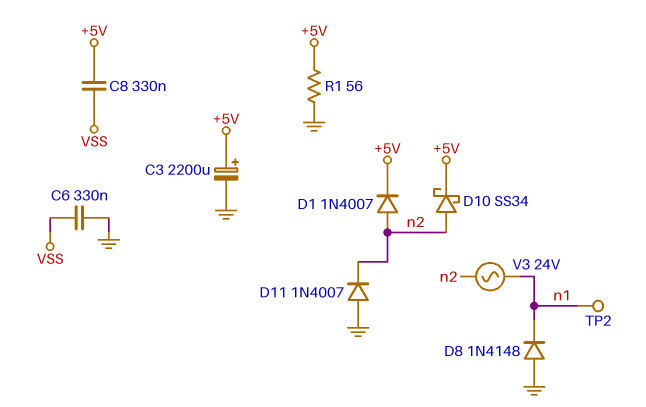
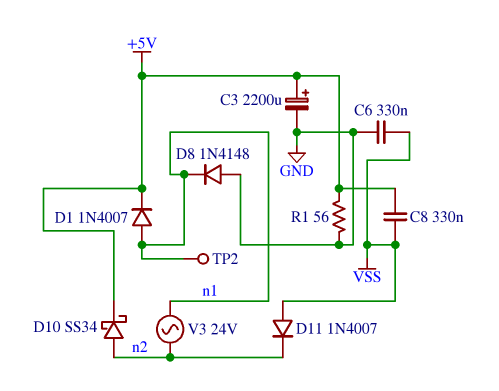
D1: diode 1N4007 (A n2, K +5V) -> diode 1N4007 (A n1, K +5V)
D11: diode 1N4007 (A GND, K n2) -> diode 1N4007 (A VSS, K n2)

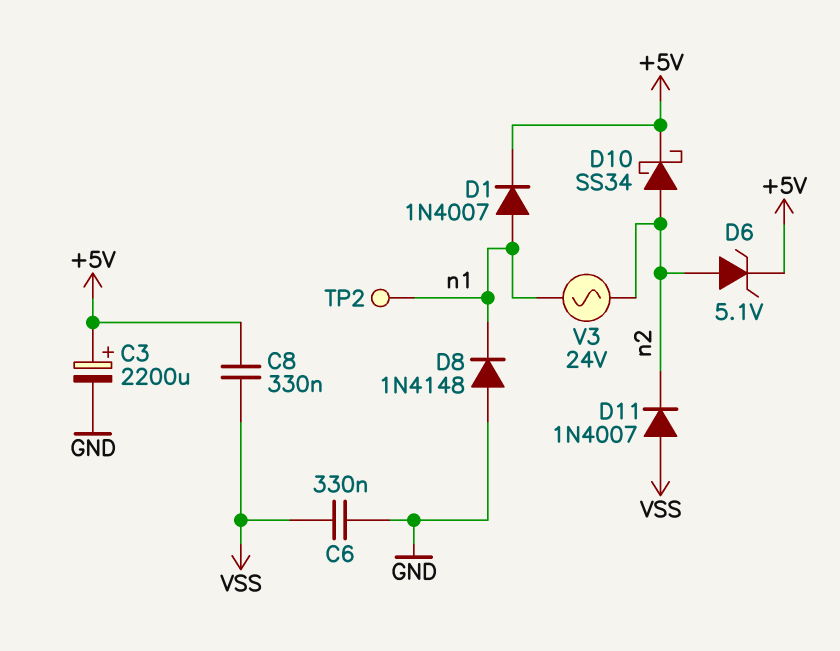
D6: none -> zener 5.1V (A n2, K +5V)
R1: 56 (+5V, GND) -> none

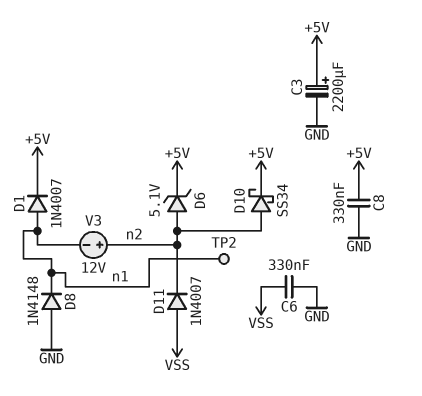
C8: 330nF (+5V, VSS) -> 330nF (+5V, GND)
V3: AC 24V (n1, n2) -> 12V (plus n2, minus n1)

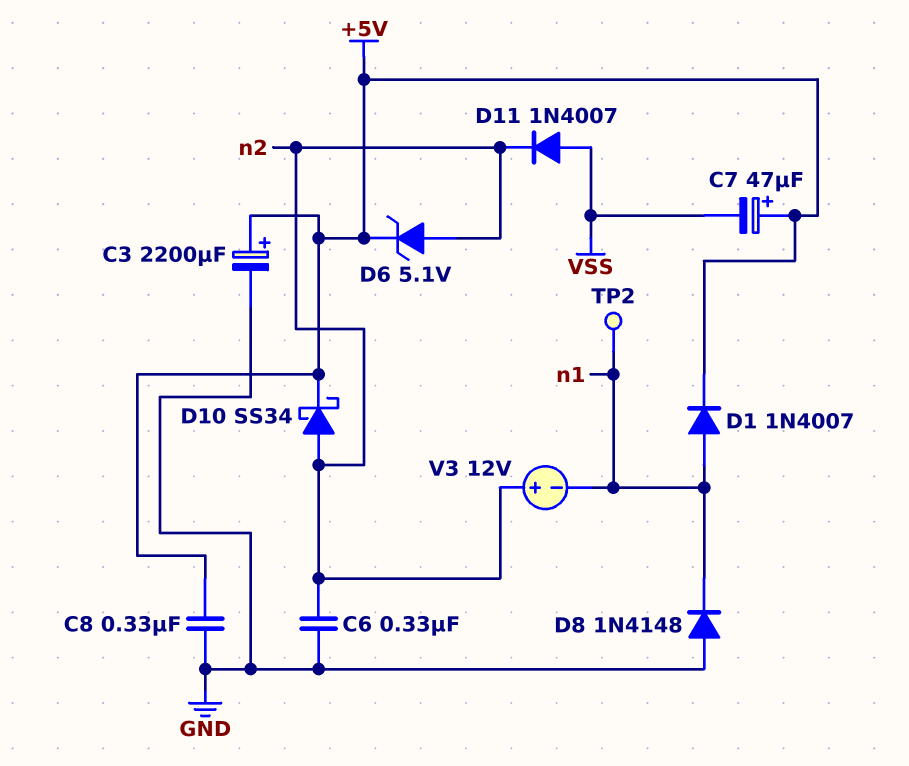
C6: 330nF (GND, VSS) -> 330nF (GND, n2)
C7: none -> 47uF (plus +5V, minus VSS)

